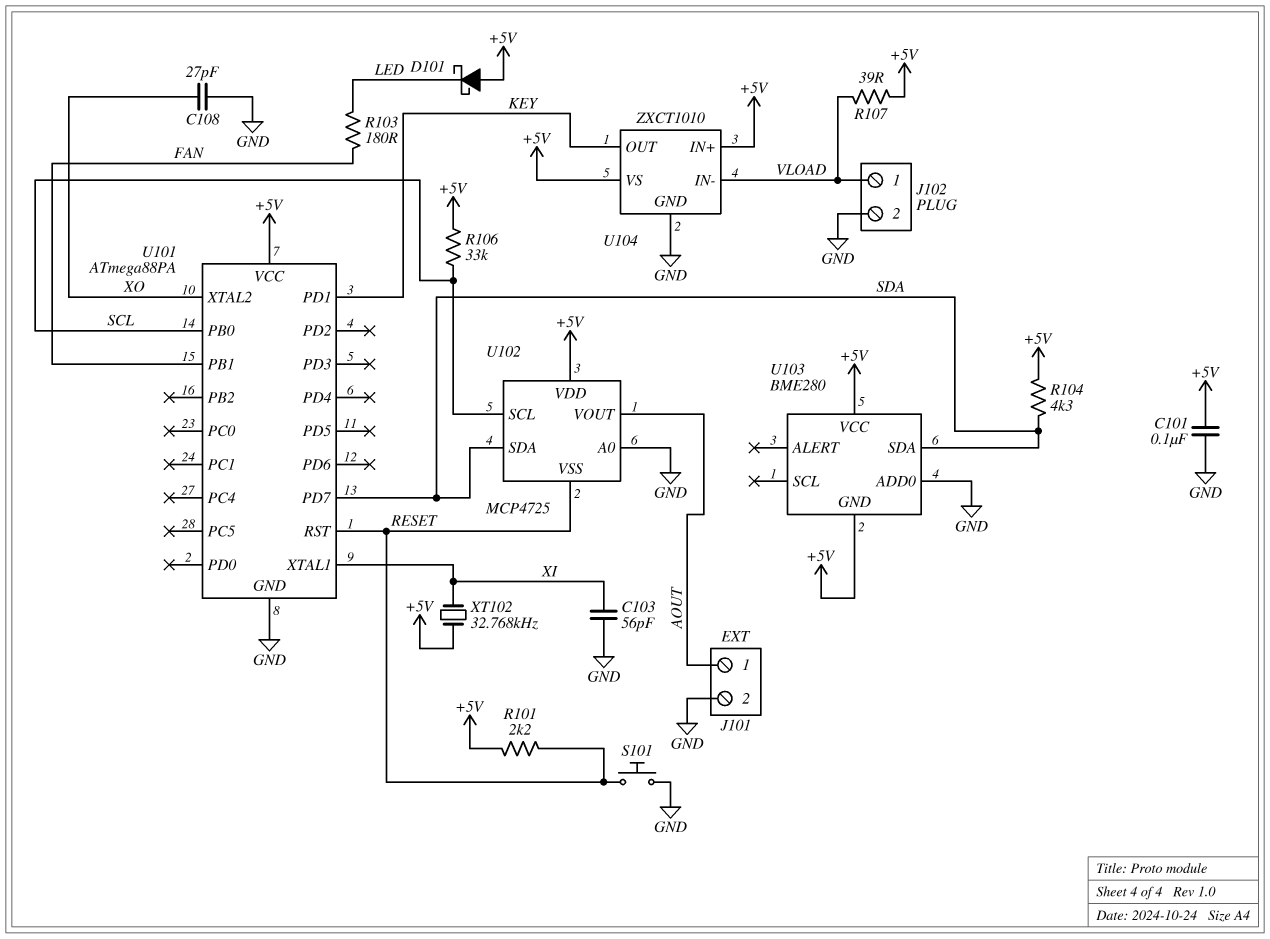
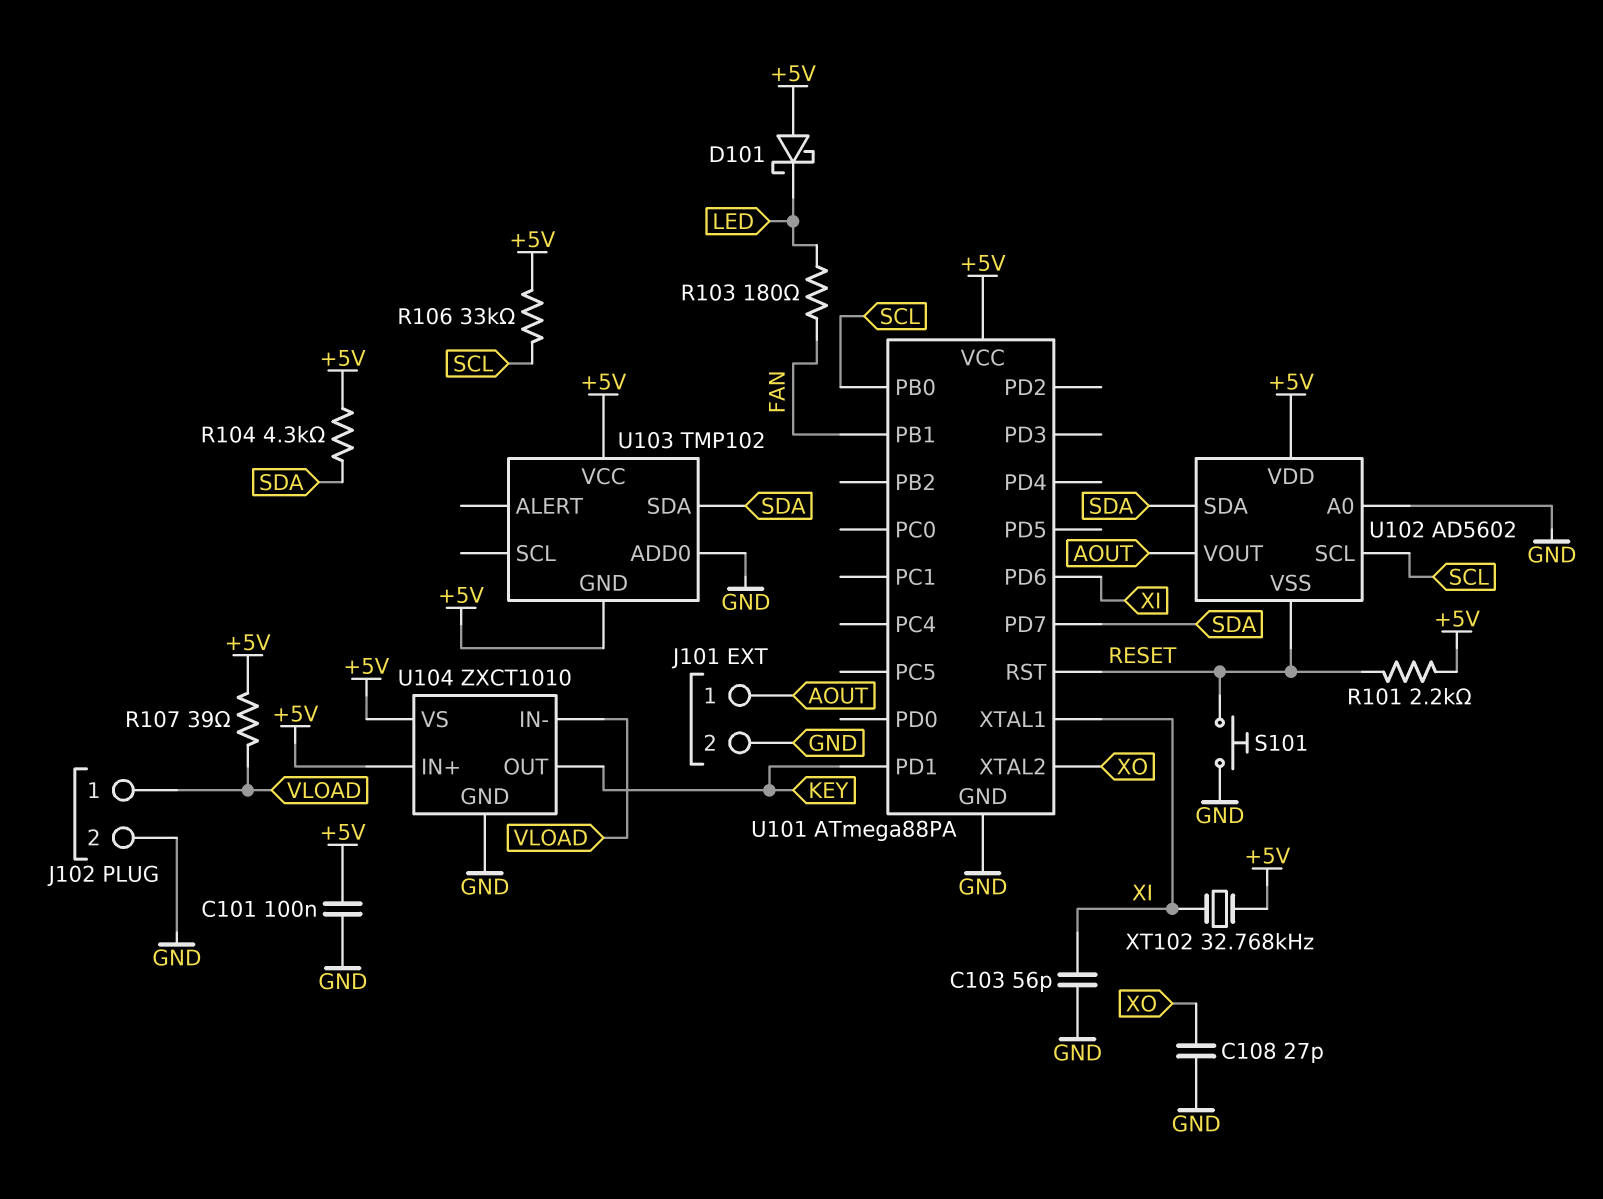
U101 pin PD6: none -> XI
U102: MCP4725 -> AD5602
U103: BME280 -> TMP102

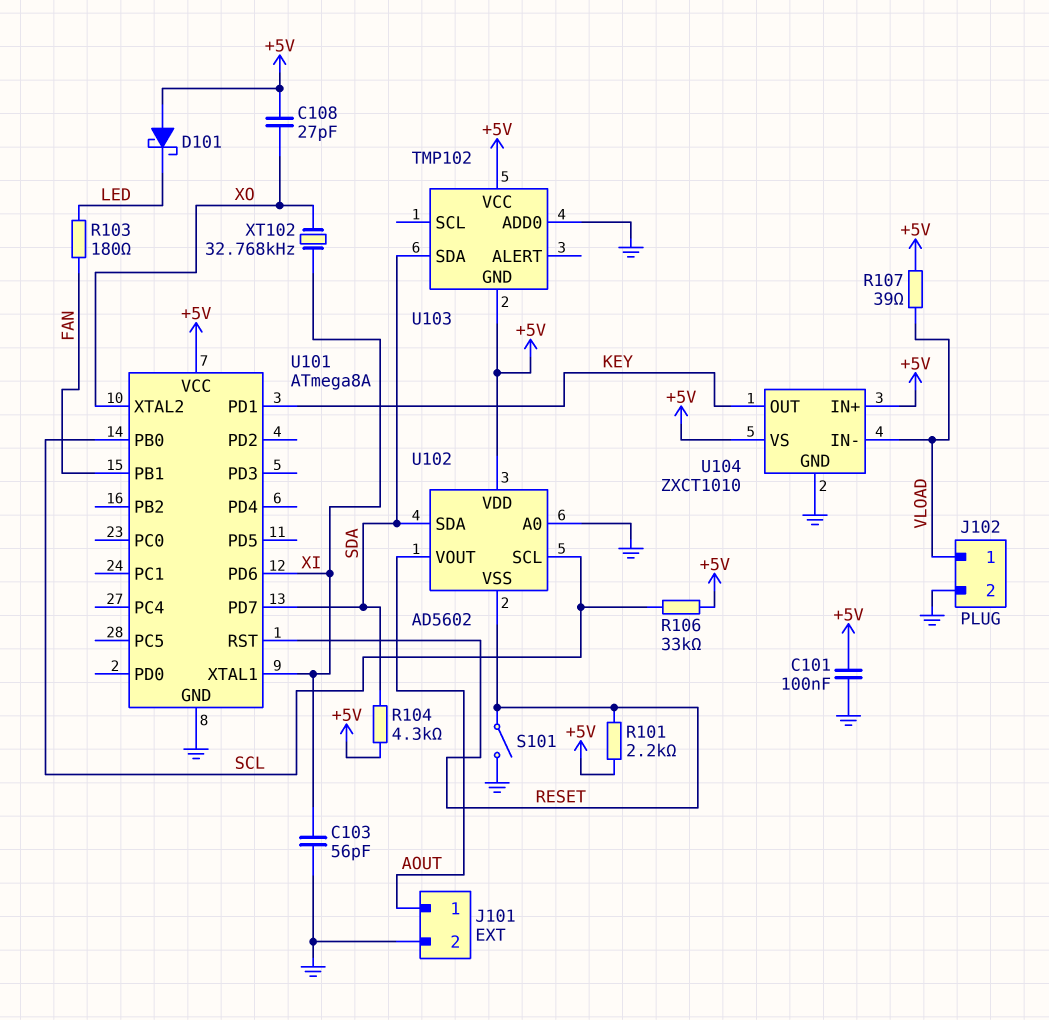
C108: 27pF (GND, XO) -> 27pF (+5V, XO)
S101: button (GND, RESET) -> switch (GND, RESET)
U101: ATmega88PA -> ATmega8A
XT102: 32.768kHz (+5V, XI) -> 32.768kHz (XI, XO)

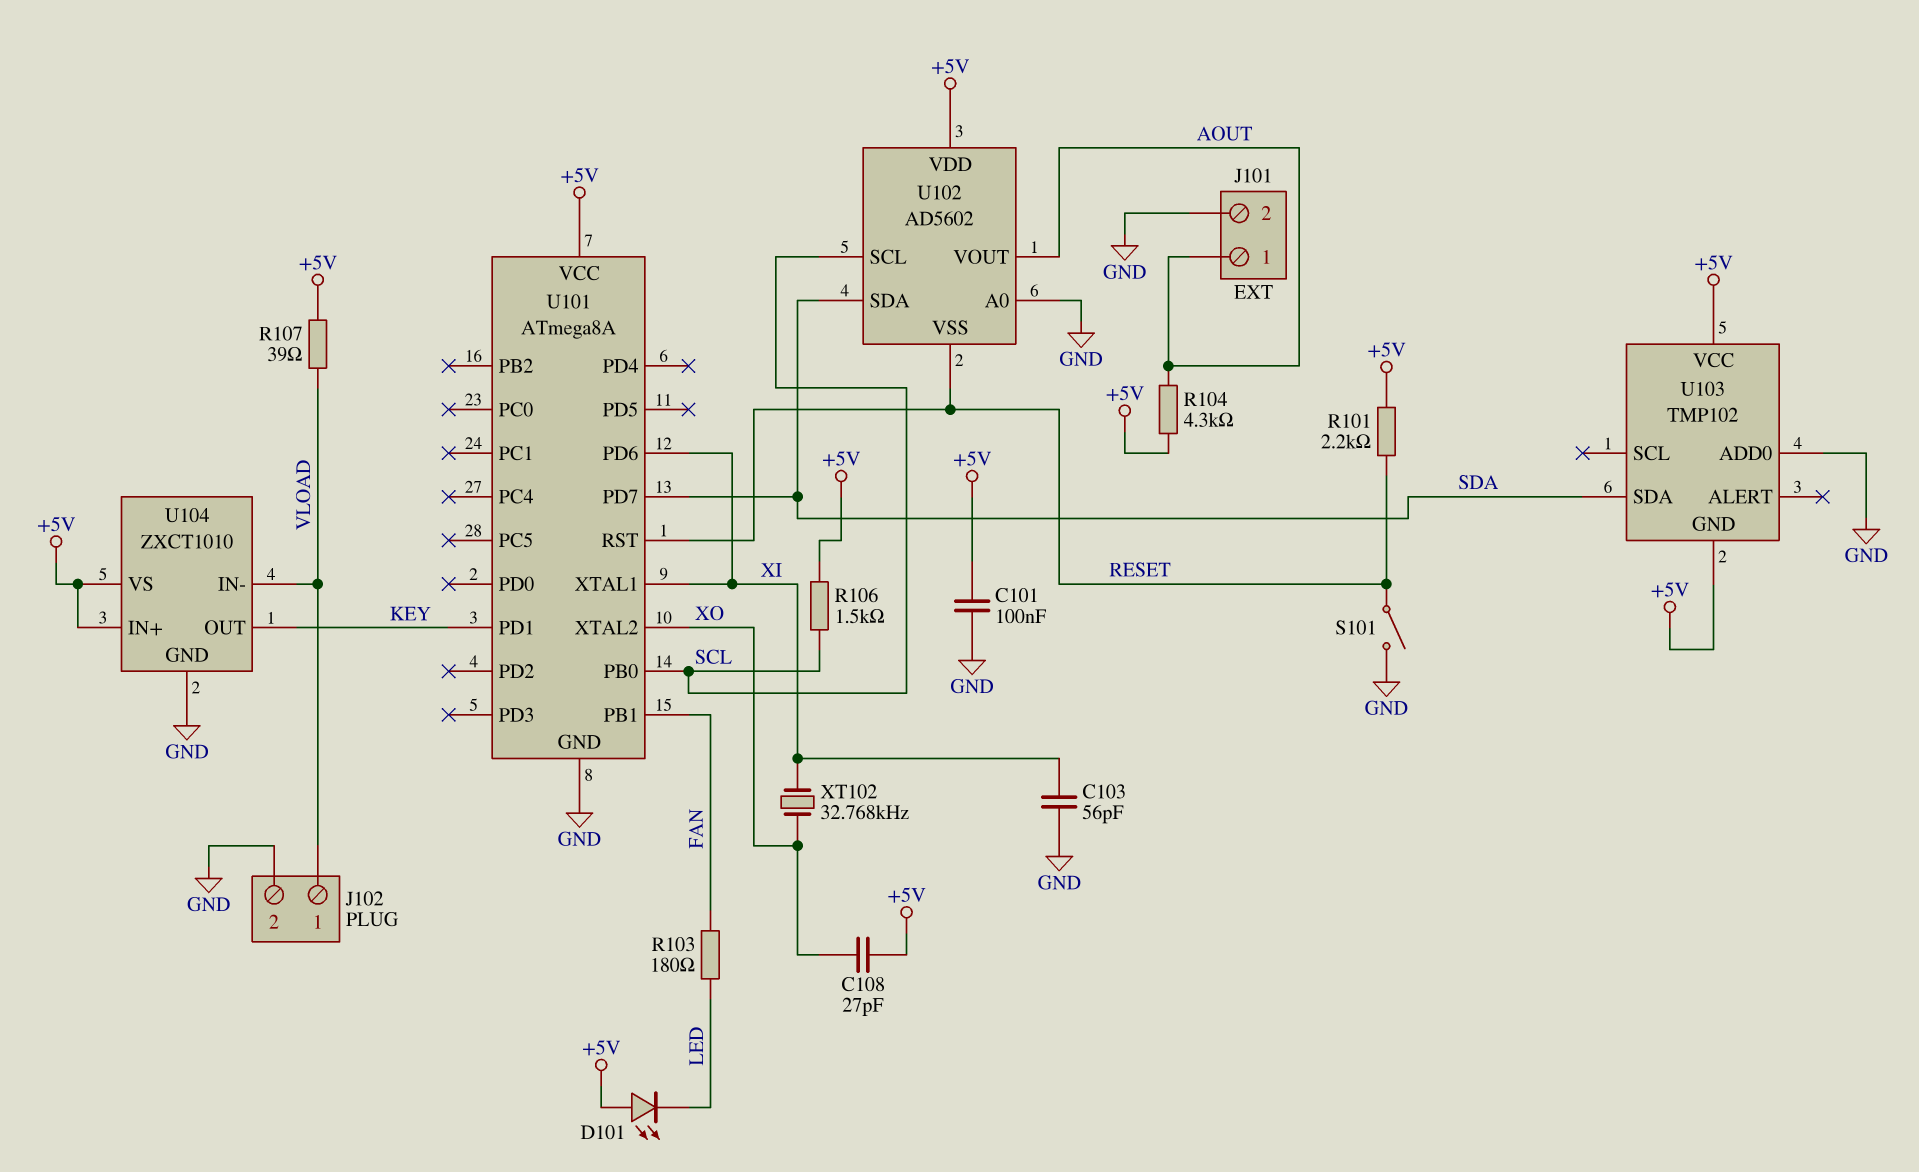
D101: schottky (A +5V, K LED) -> LED (A +5V, K LED)
R104: 4.3k (+5V, SDA) -> 4.3k (+5V, AOUT)
R106: 33k (+5V, SCL) -> 1.5k (+5V, SCL)

